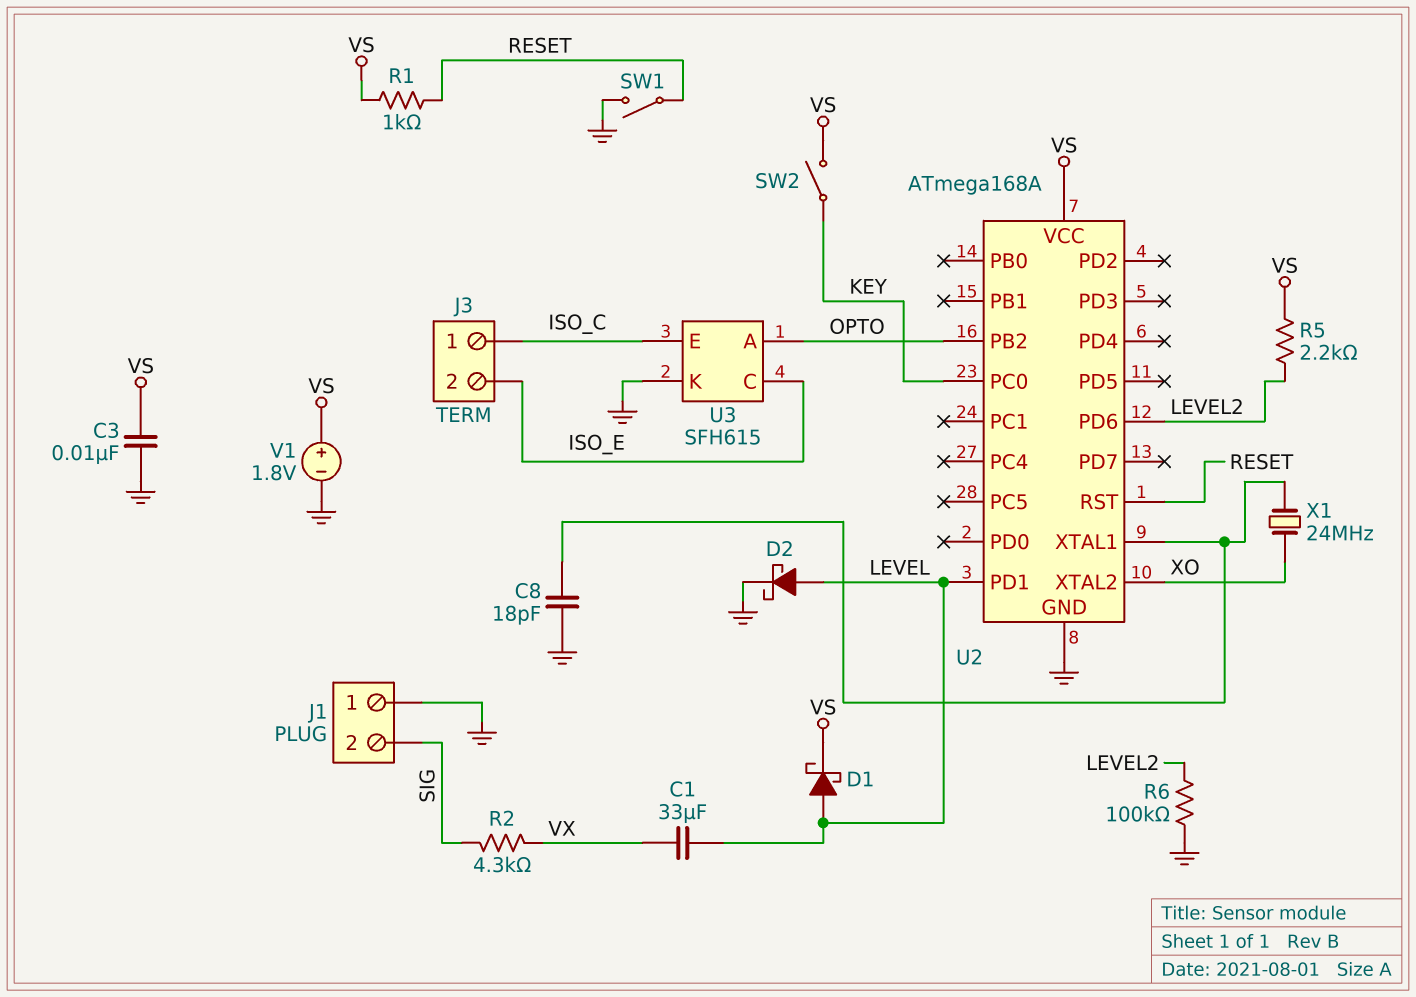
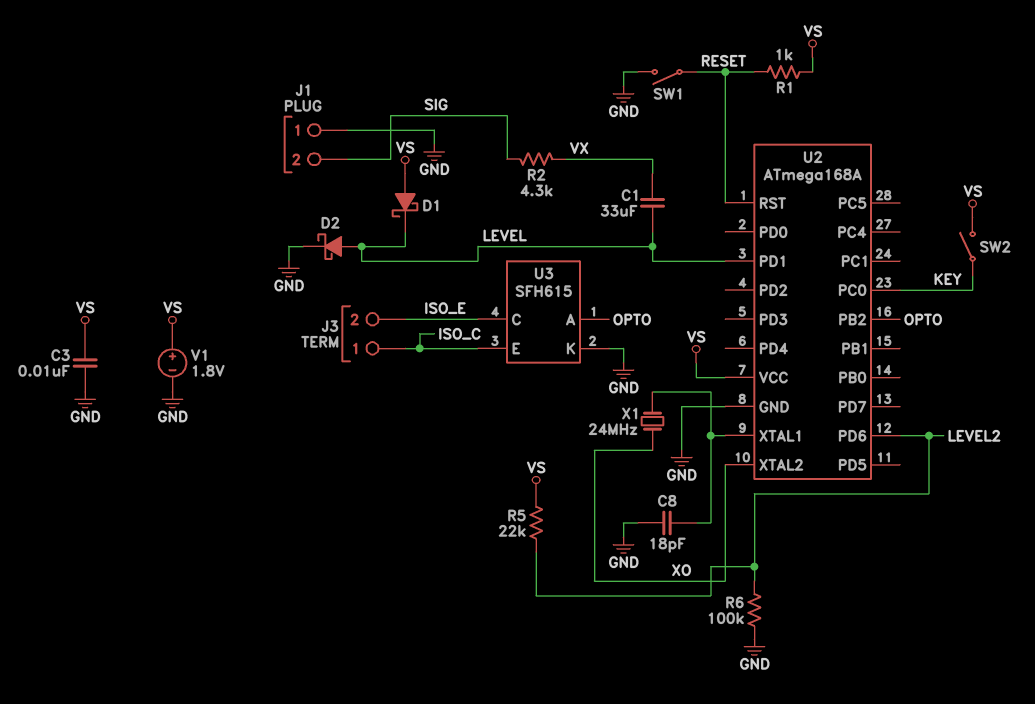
D1: schottky (A LEVEL, K VS) -> schottky (A VS, K LEVEL)
R5: 2.2k (LEVEL2, VS) -> 22k (LEVEL2, VS)

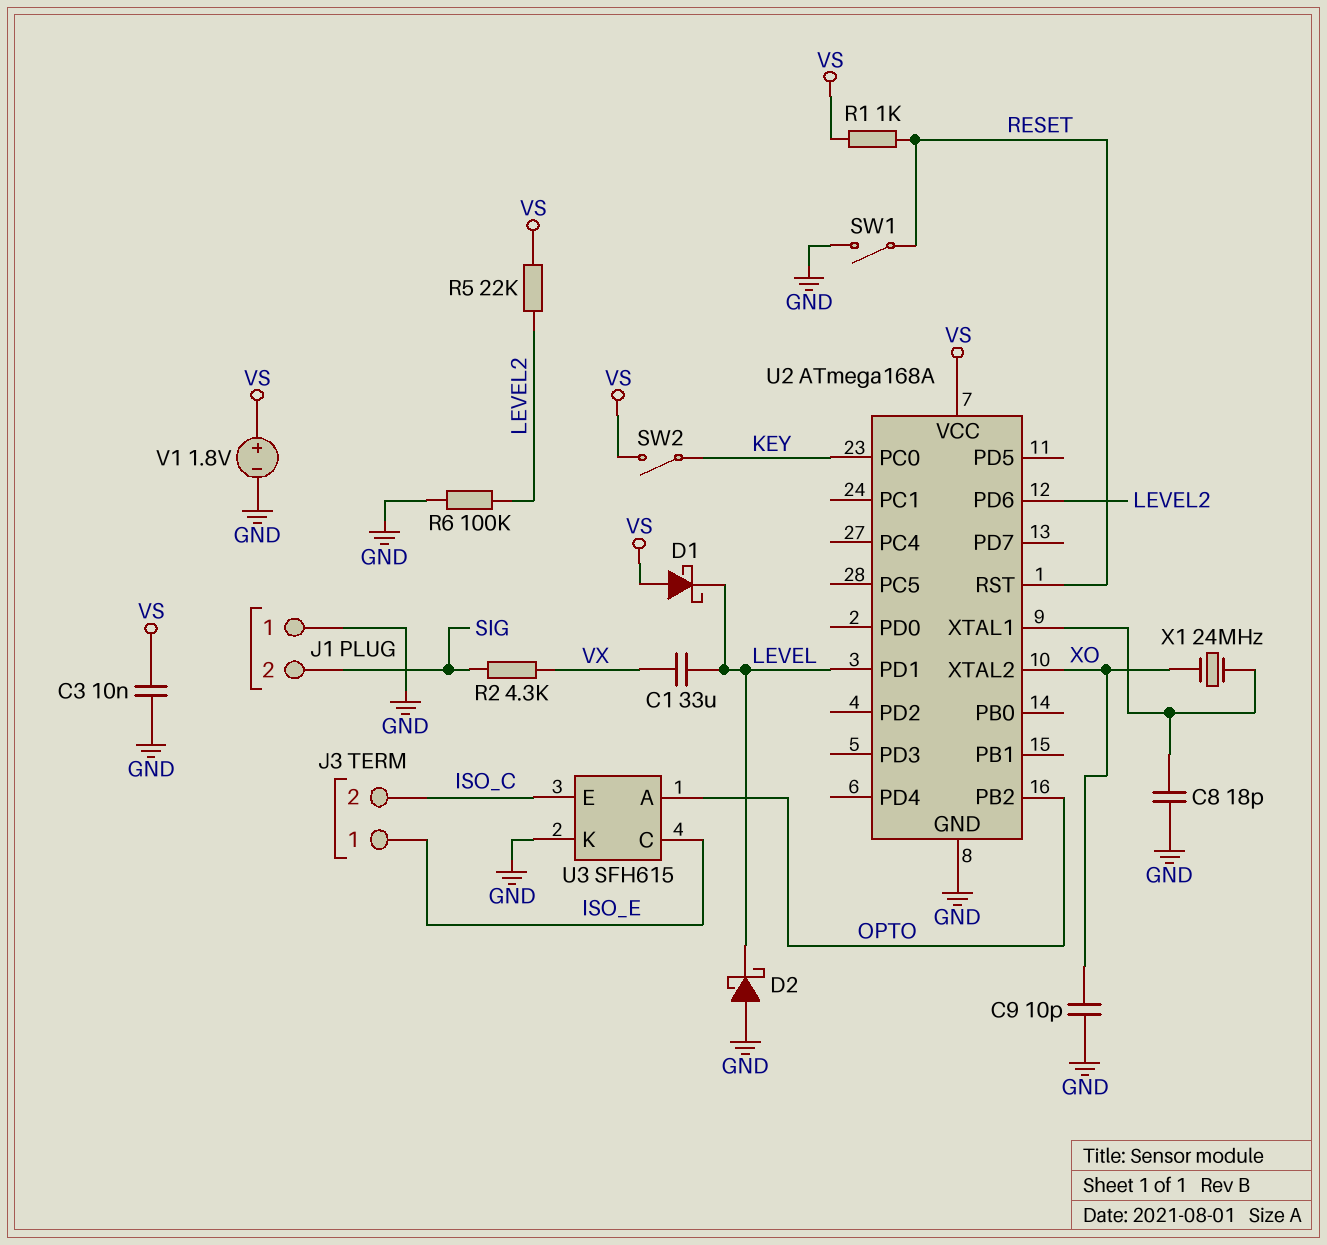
C9: none -> 10pF (GND, XO)
D2: schottky (A LEVEL, K GND) -> schottky (A GND, K LEVEL)
J3 pin 1: ISO_C -> ISO_E
J3 pin 2: ISO_E -> ISO_C

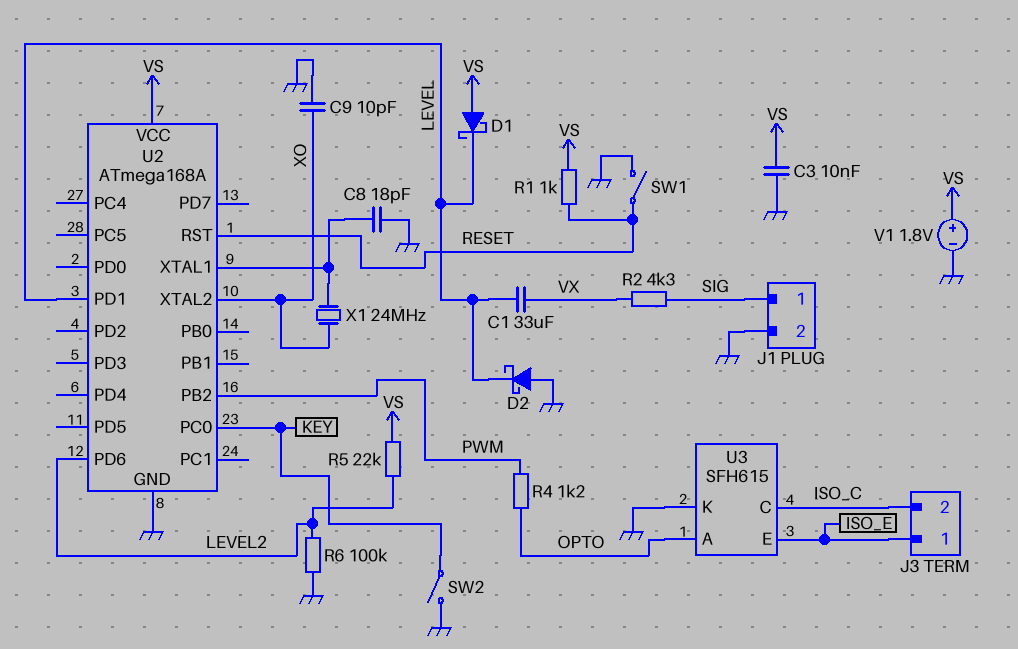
J1 pin 1: GND -> SIG
J1 pin 2: SIG -> GND
R4: none -> 1.2k (OPTO, PWM)
SW2: switch (KEY, VS) -> switch (GND, KEY)
U2 pin PB2: OPTO -> PWM
U3 pin C: ISO_E -> ISO_C
U3 pin E: ISO_C -> ISO_E

